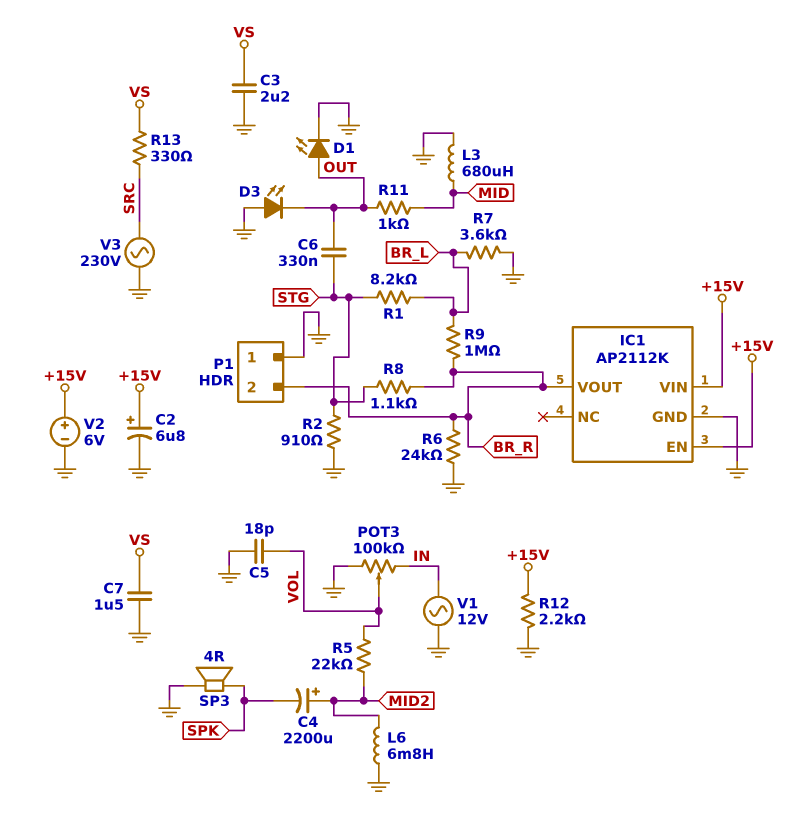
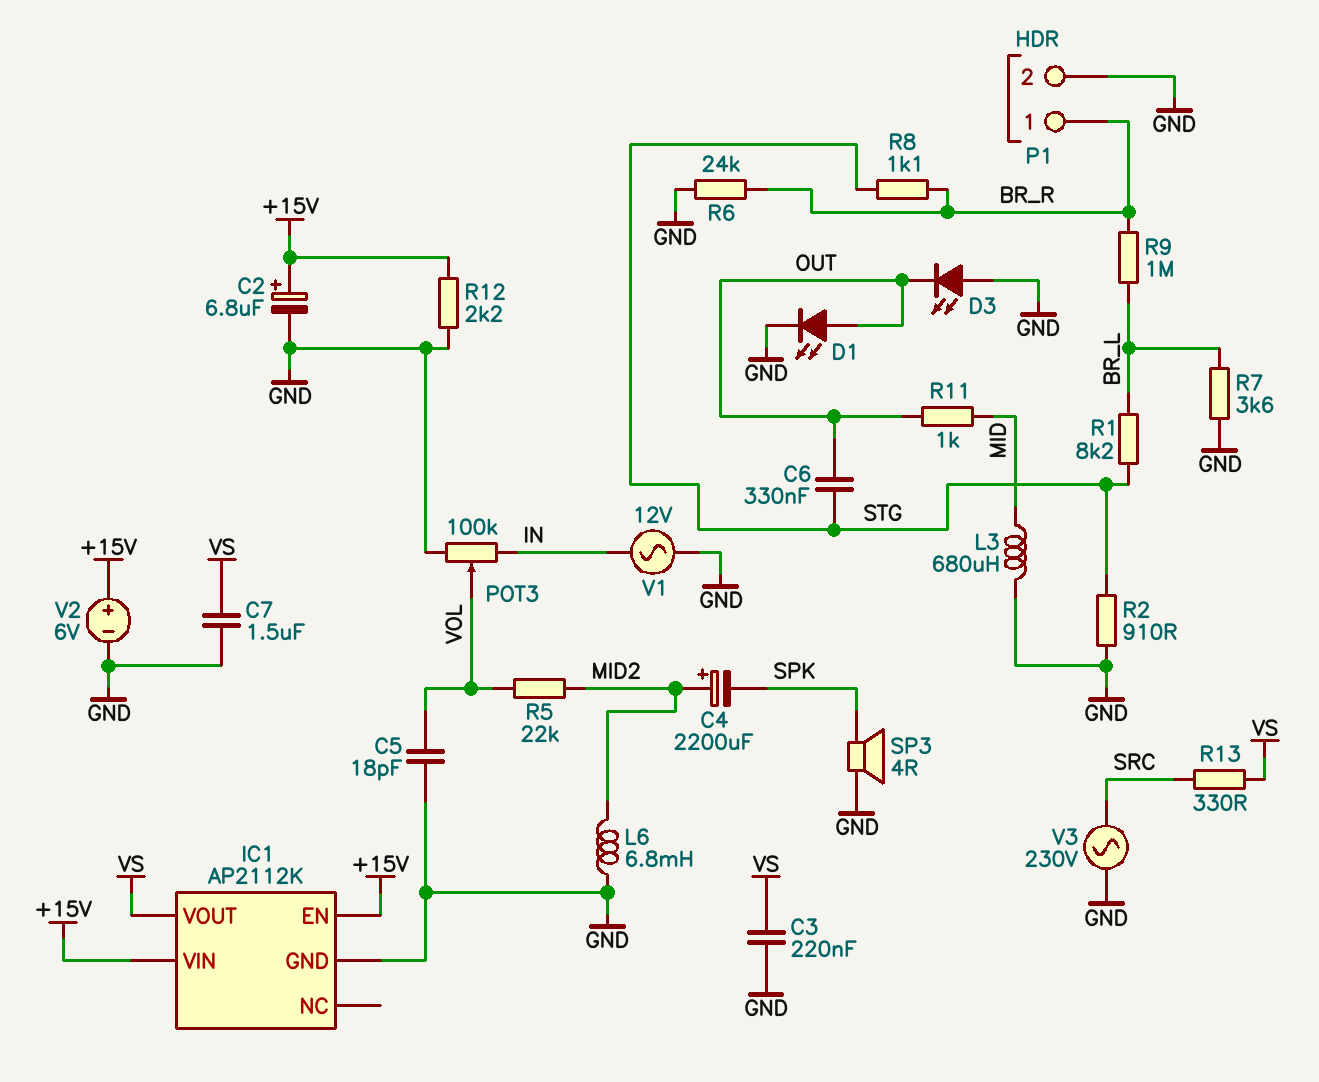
C3: 2.2uF (GND, VS) -> 220nF (GND, VS)
IC1 pin VOUT: BR_R -> VS
P1 pin 1: GND -> BR_R
P1 pin 2: BR_R -> GND

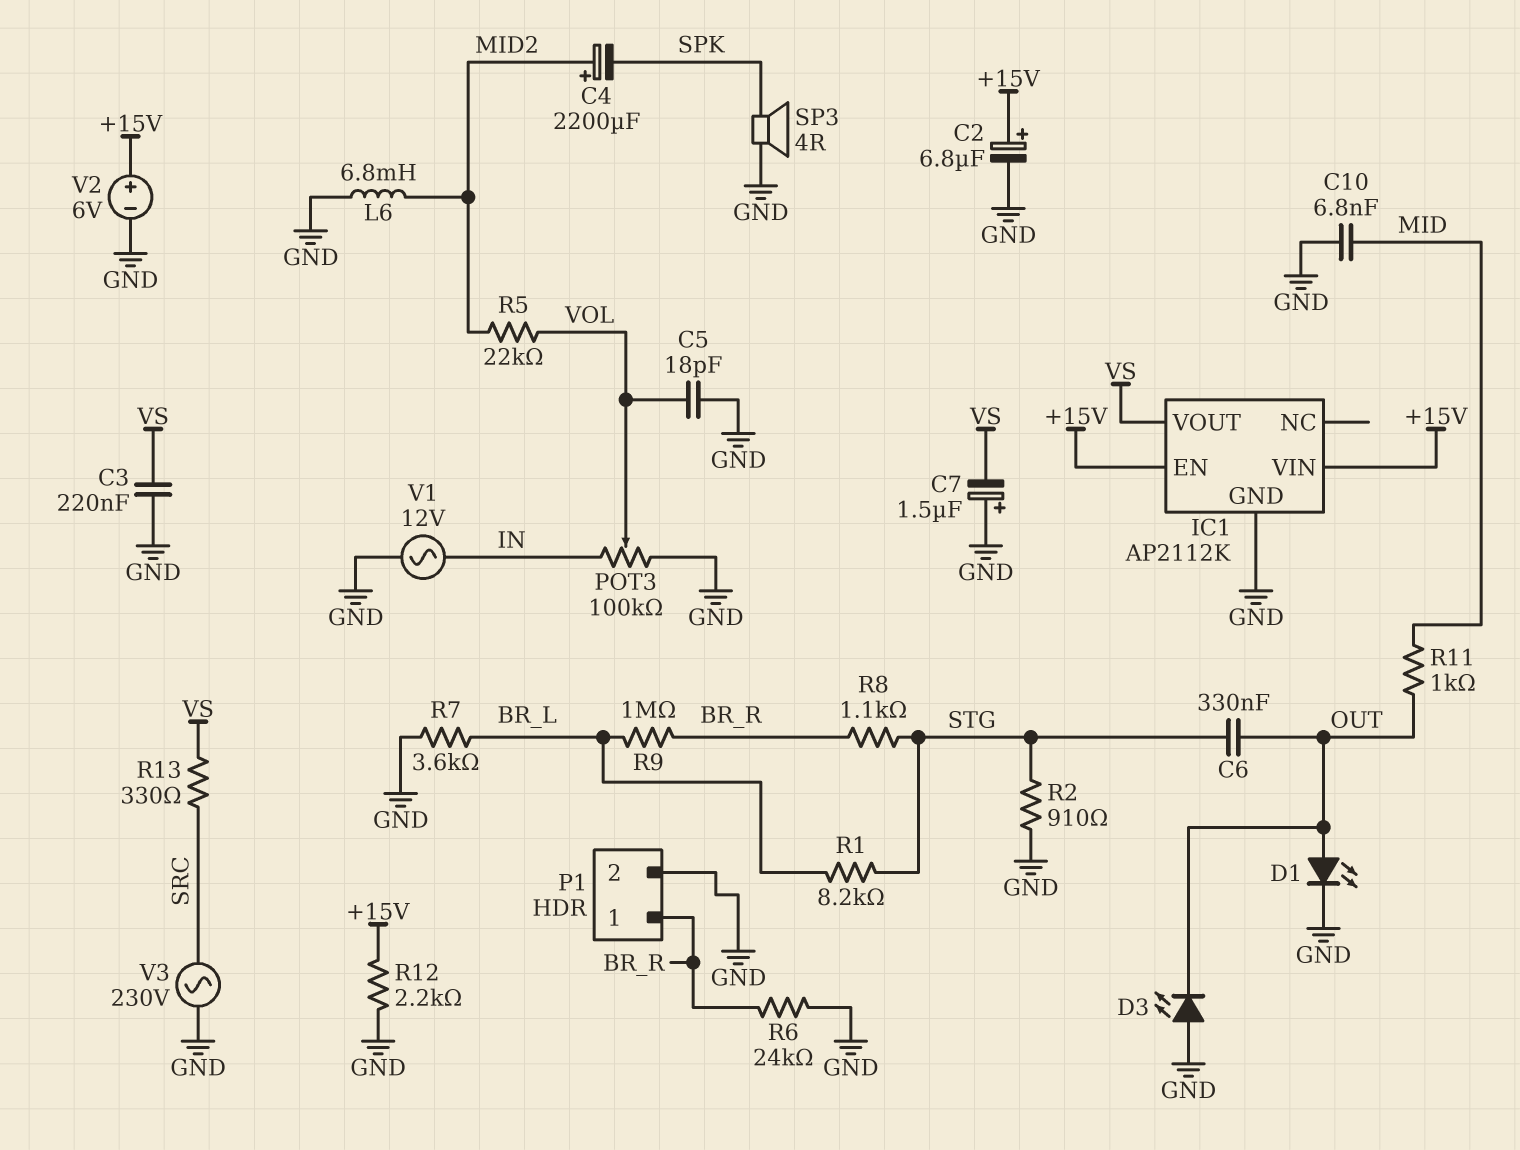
C7: 1.5uF (GND, VS) -> 1.5uF (plus GND, minus VS)
C10: none -> 6.8nF (GND, MID)
L3: 680uH (GND, MID) -> none

